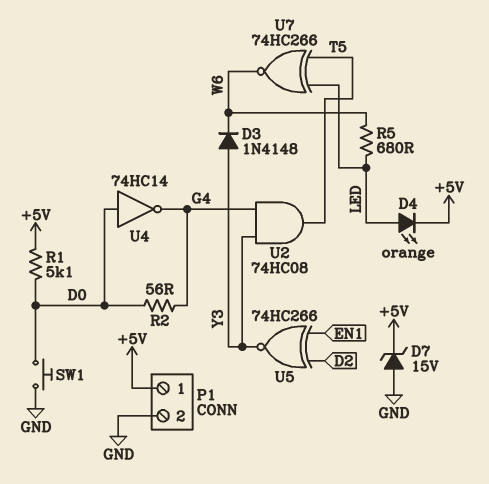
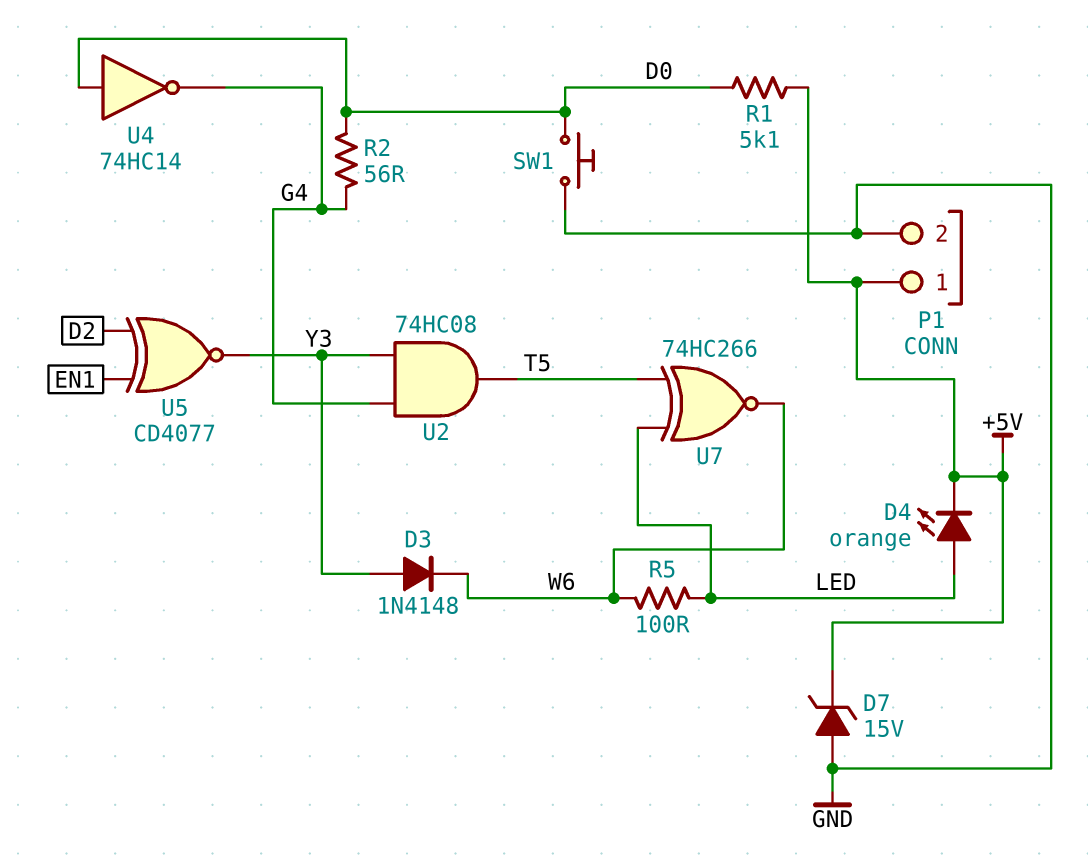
R5: 680 (LED, W6) -> 100 (LED, W6)
U5: XNOR 74HC266 (in D2, in EN1, out Y3) -> XNOR CD4077 (in D2, in EN1, out Y3)

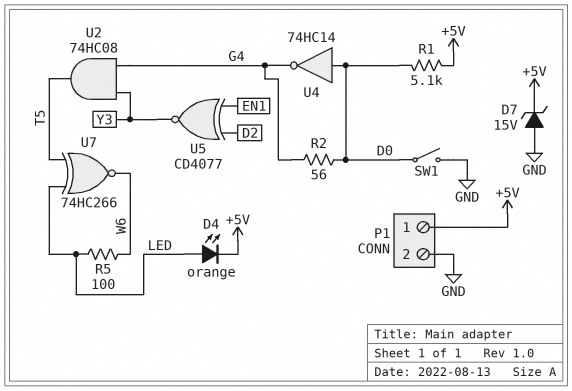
D3: diode 1N4148 (A Y3, K W6) -> none
SW1: button (D0, GND) -> switch (D0, GND)

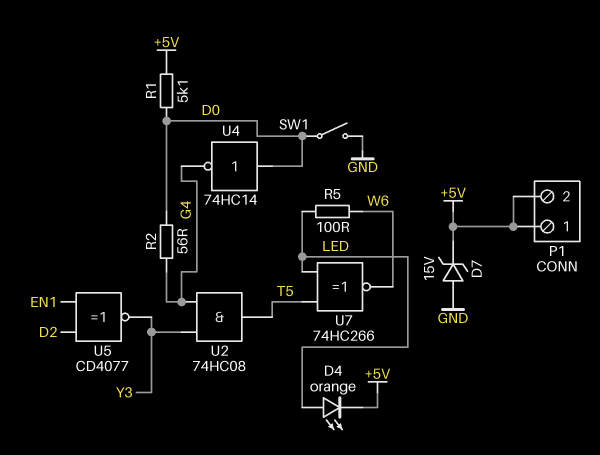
P1 pin 2: GND -> +5V

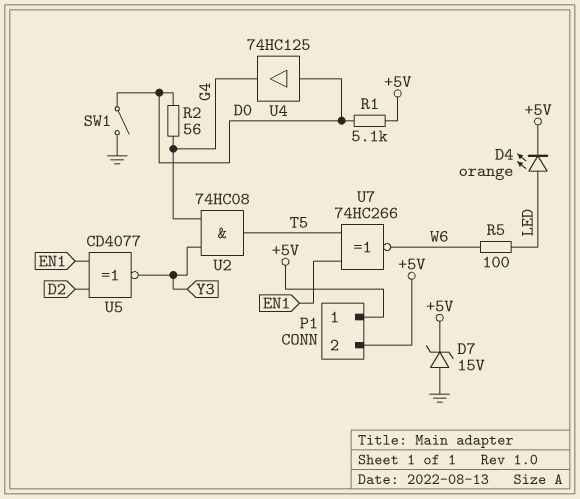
U4: NOT 74HC14 (in D0, out G4) -> buffer 74HC125 (in D0, out G4)
U7: XNOR 74HC266 (in LED, in T5, out W6) -> XNOR 74HC266 (in EN1, in T5, out W6)

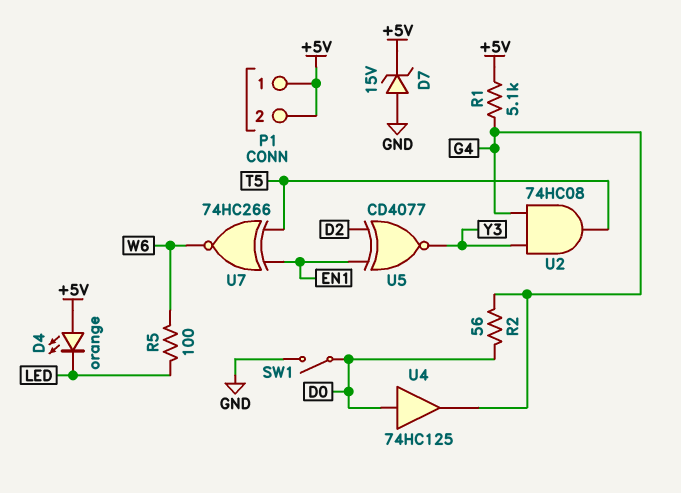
D4: LED orange (A LED, K +5V) -> LED orange (A +5V, K LED)
R1: 5.1k (+5V, D0) -> 5.1k (+5V, G4)

